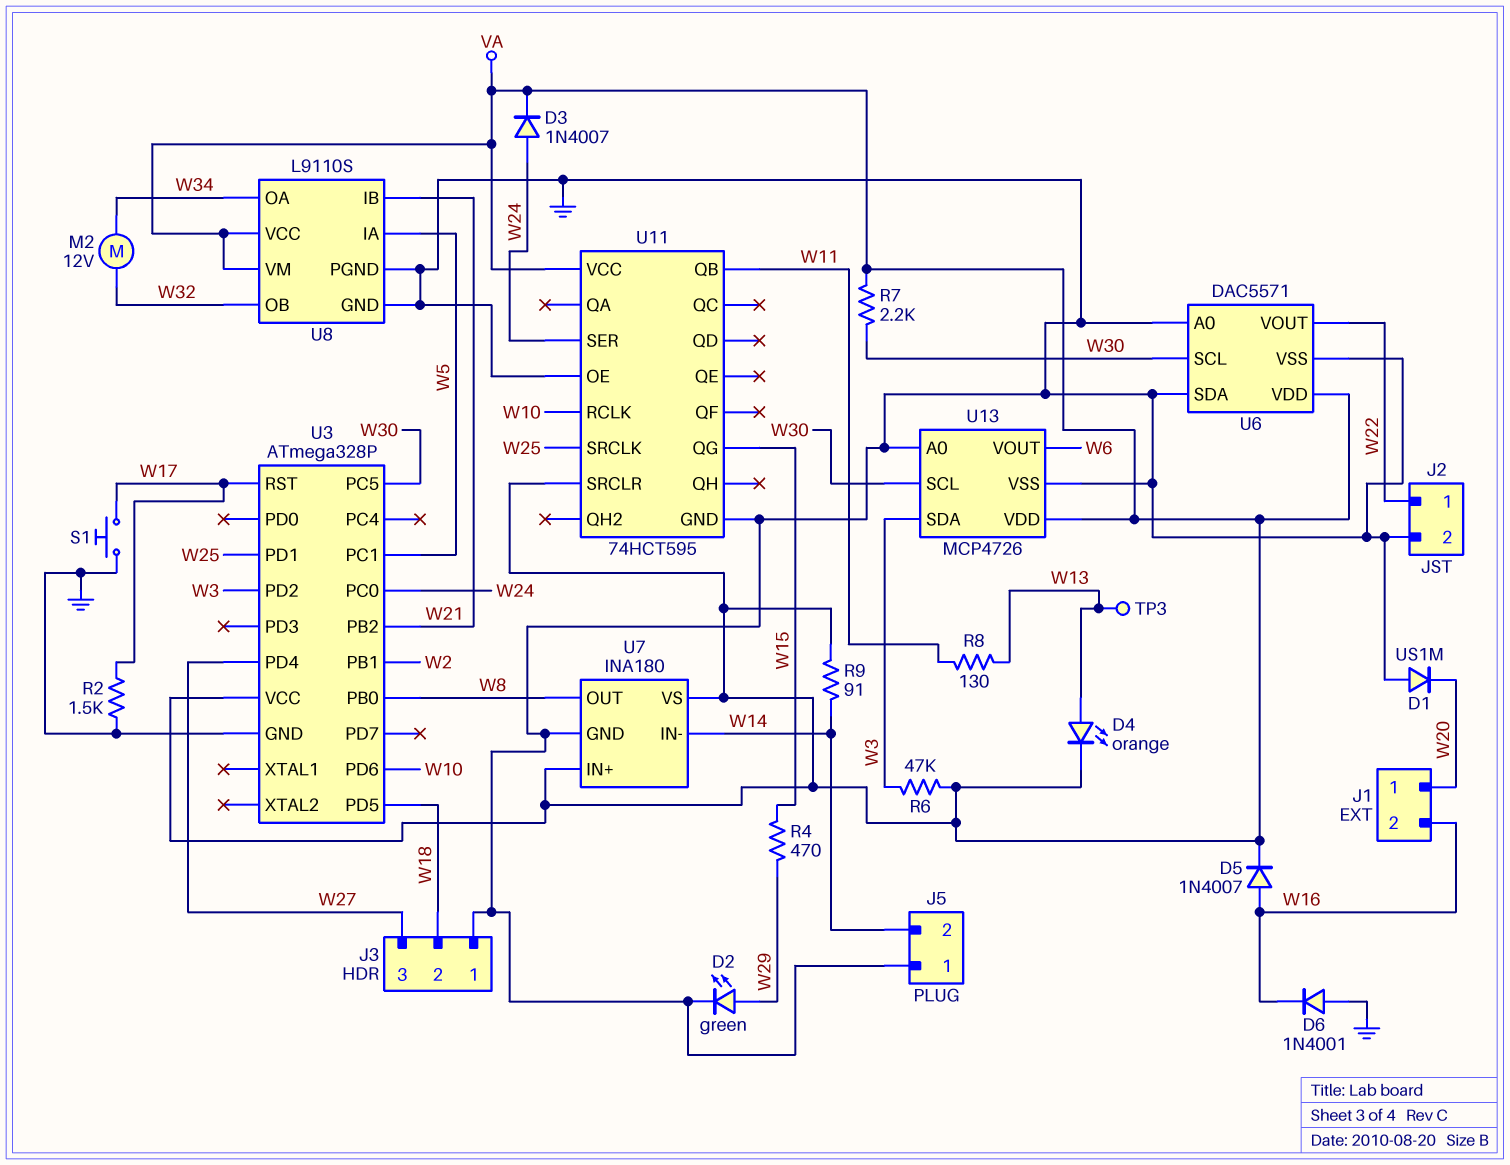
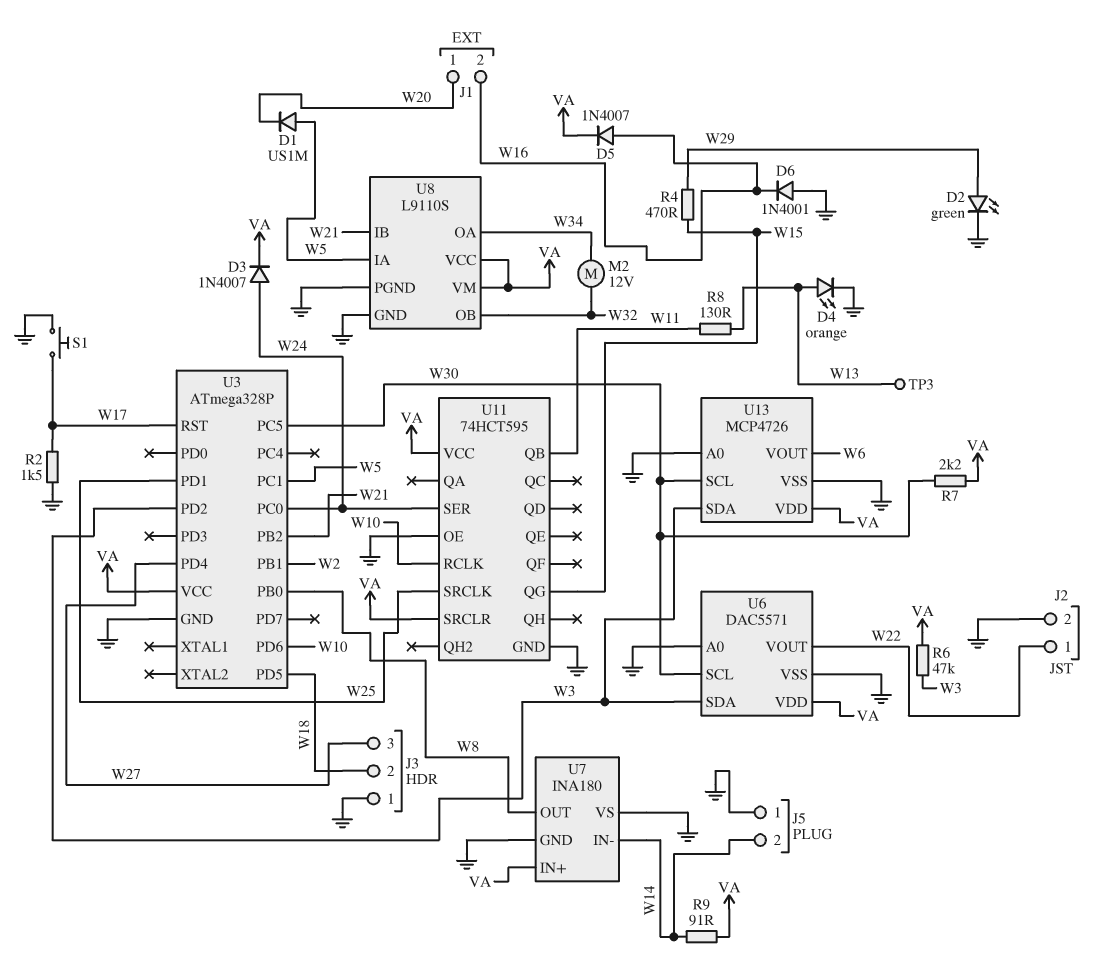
D1: diode US1M (A GND, K W20) -> diode US1M (A W5, K W20)
D4: LED orange (A W13, K VA) -> LED orange (A W13, K GND)
U6 pin SDA: GND -> W3
U7 pin VS: VA -> GND

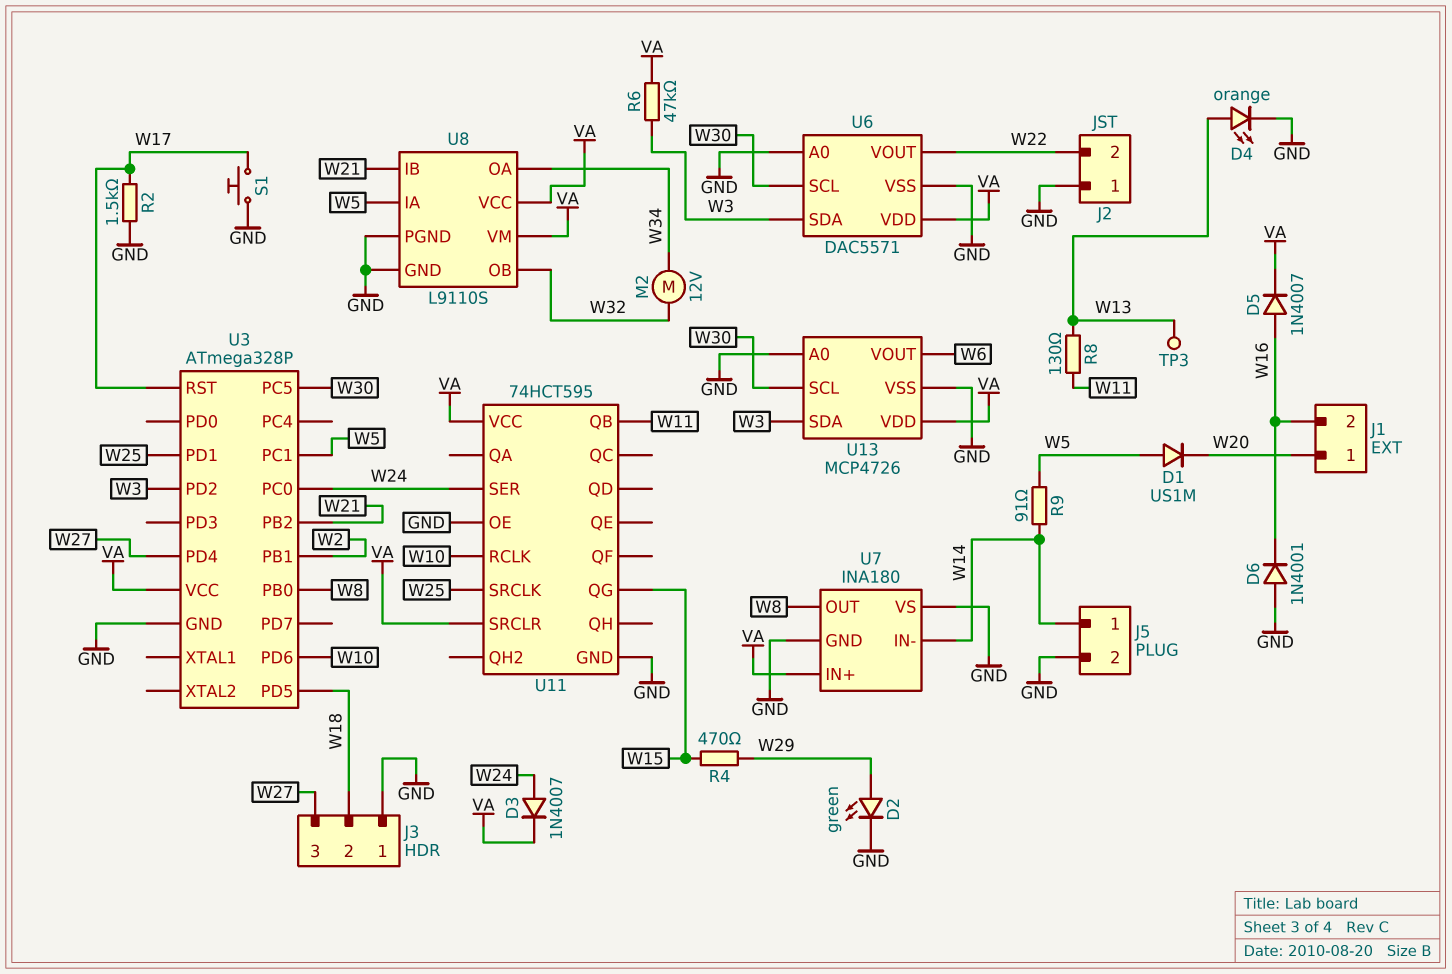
J2 pin 1: W22 -> GND
J2 pin 2: GND -> W22
J5 pin 1: GND -> W14
J5 pin 2: W14 -> GND
R7: 2.2k (VA, W30) -> none
R9: 91 (VA, W14) -> 91 (W5, W14)

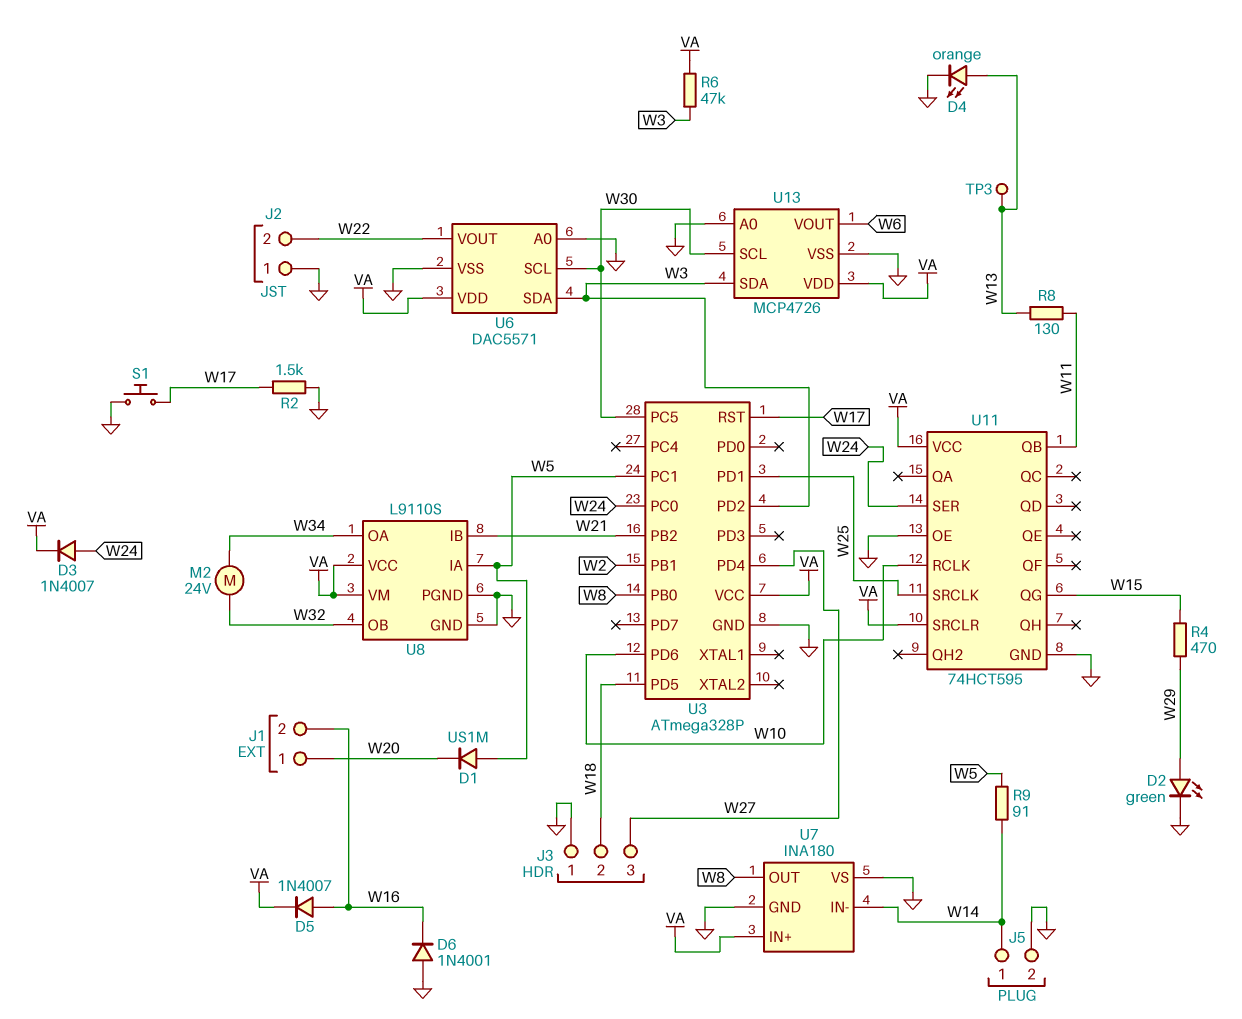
M2: motor 12V (W32, W34) -> motor 24V (W32, W34)

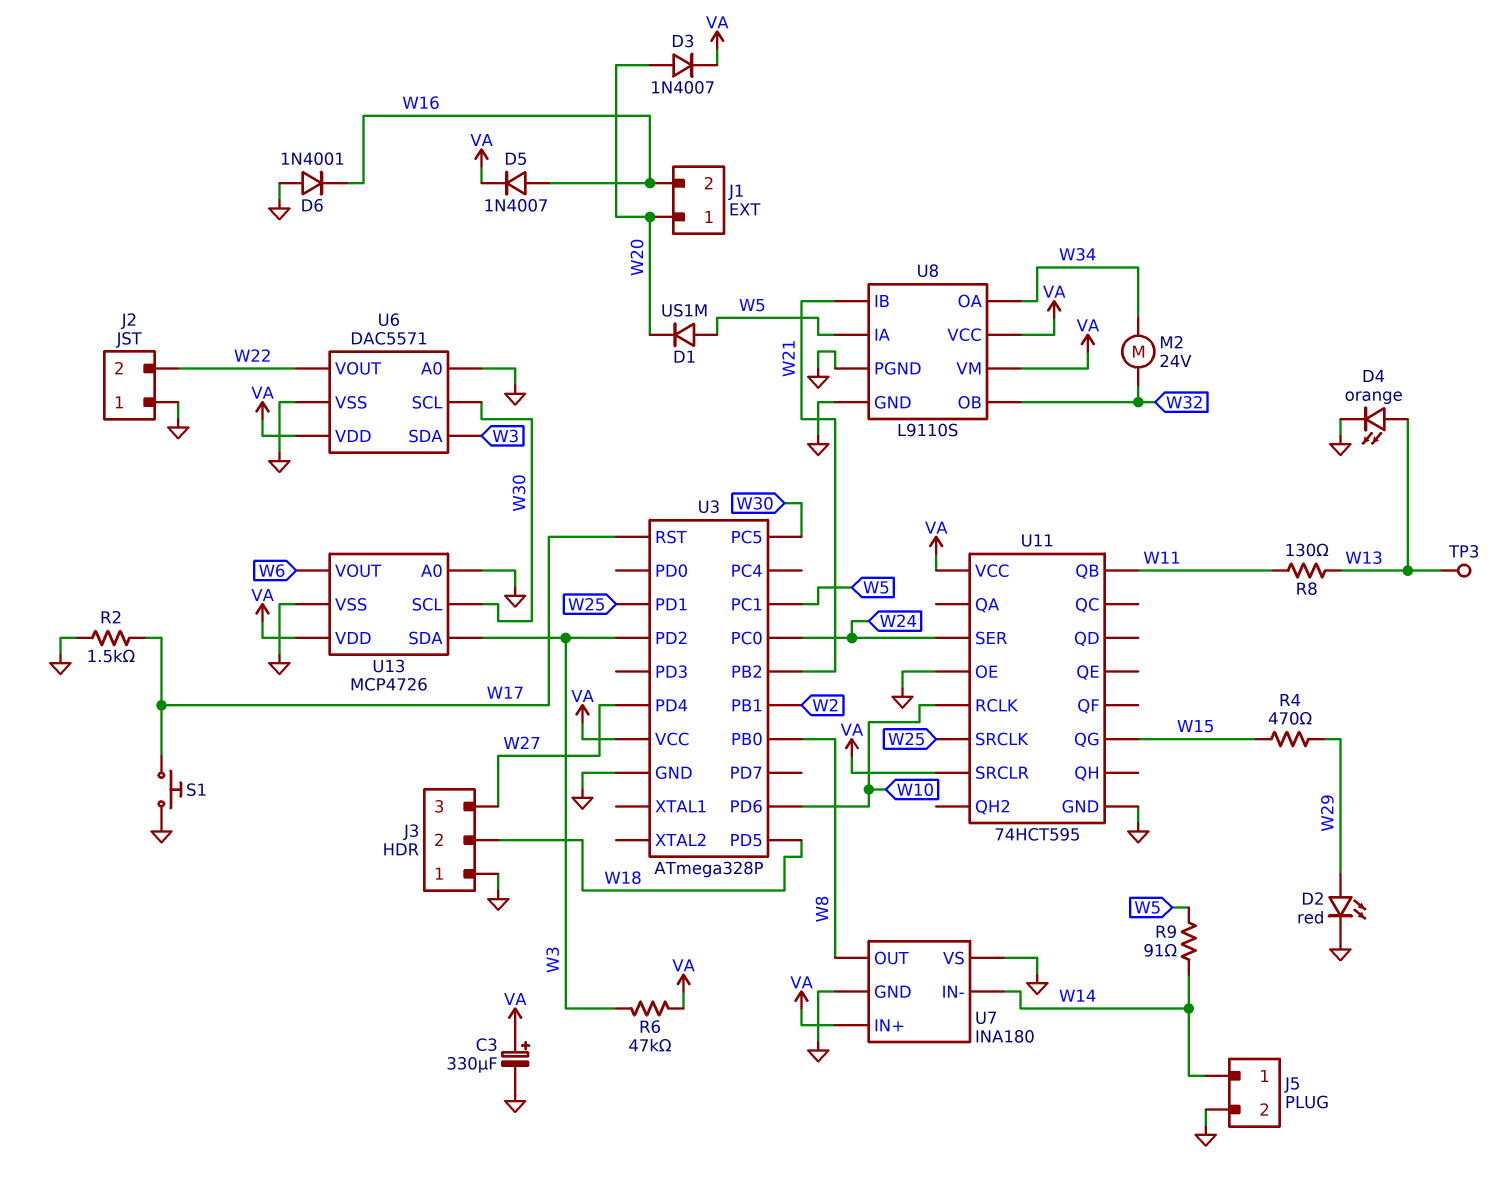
C3: none -> 330uF (plus VA, minus GND)
D2: LED green (A W29, K GND) -> LED red (A W29, K GND)
D3: diode 1N4007 (A W24, K VA) -> diode 1N4007 (A W20, K VA)

